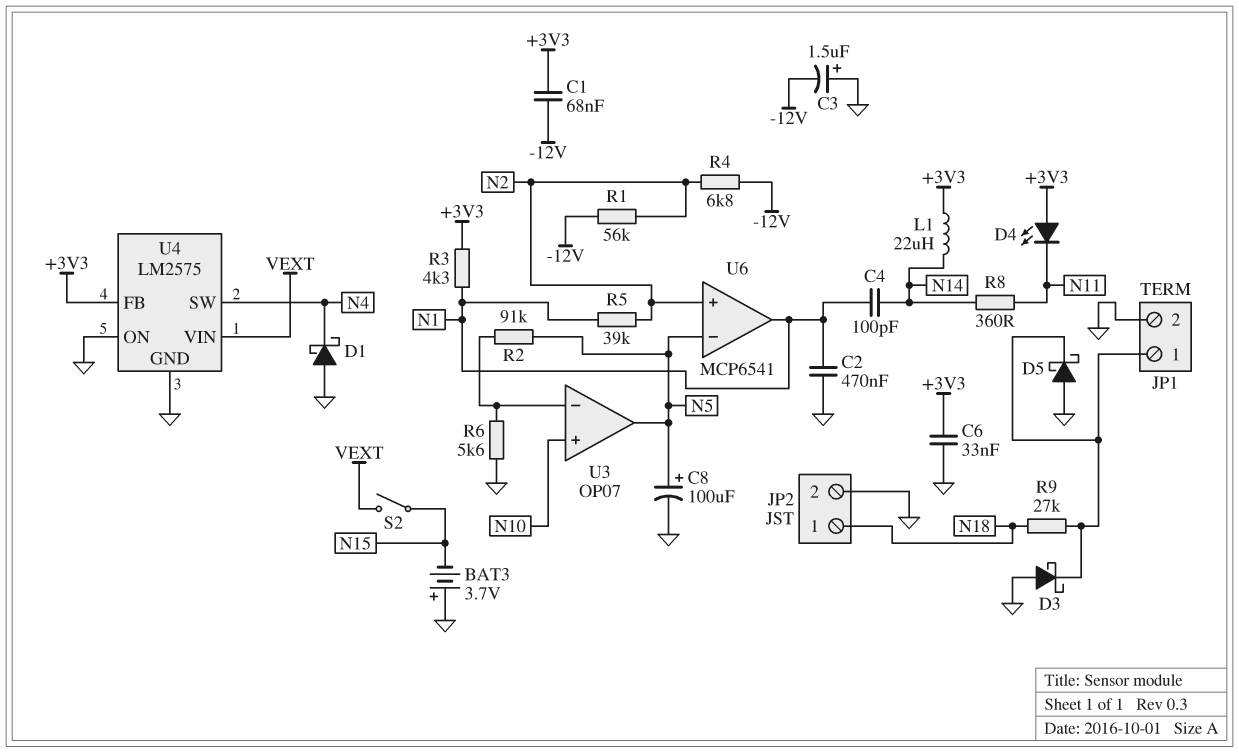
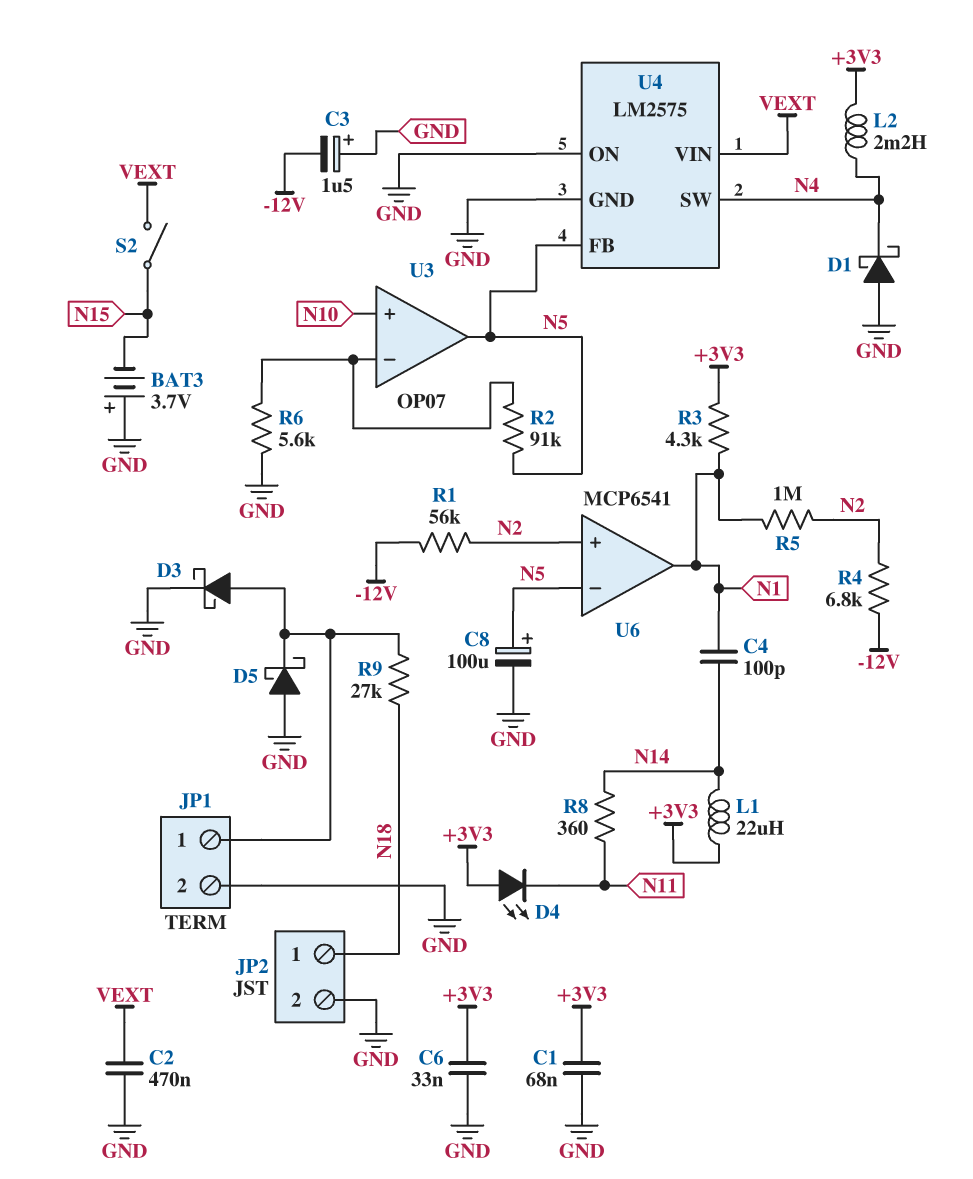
C1: 68nF (+3V3, -12V) -> 68nF (+3V3, GND)
C2: 470nF (GND, N1) -> 470nF (GND, VEXT)
D3: schottky (A GND, K JP1/1) -> schottky (A JP1/1, K GND)
L2: none -> 2.2mH (+3V3, N4)
R5: 39k (N1, N2) -> 1M (N1, N2)
U4 pin FB: +3V3 -> N5

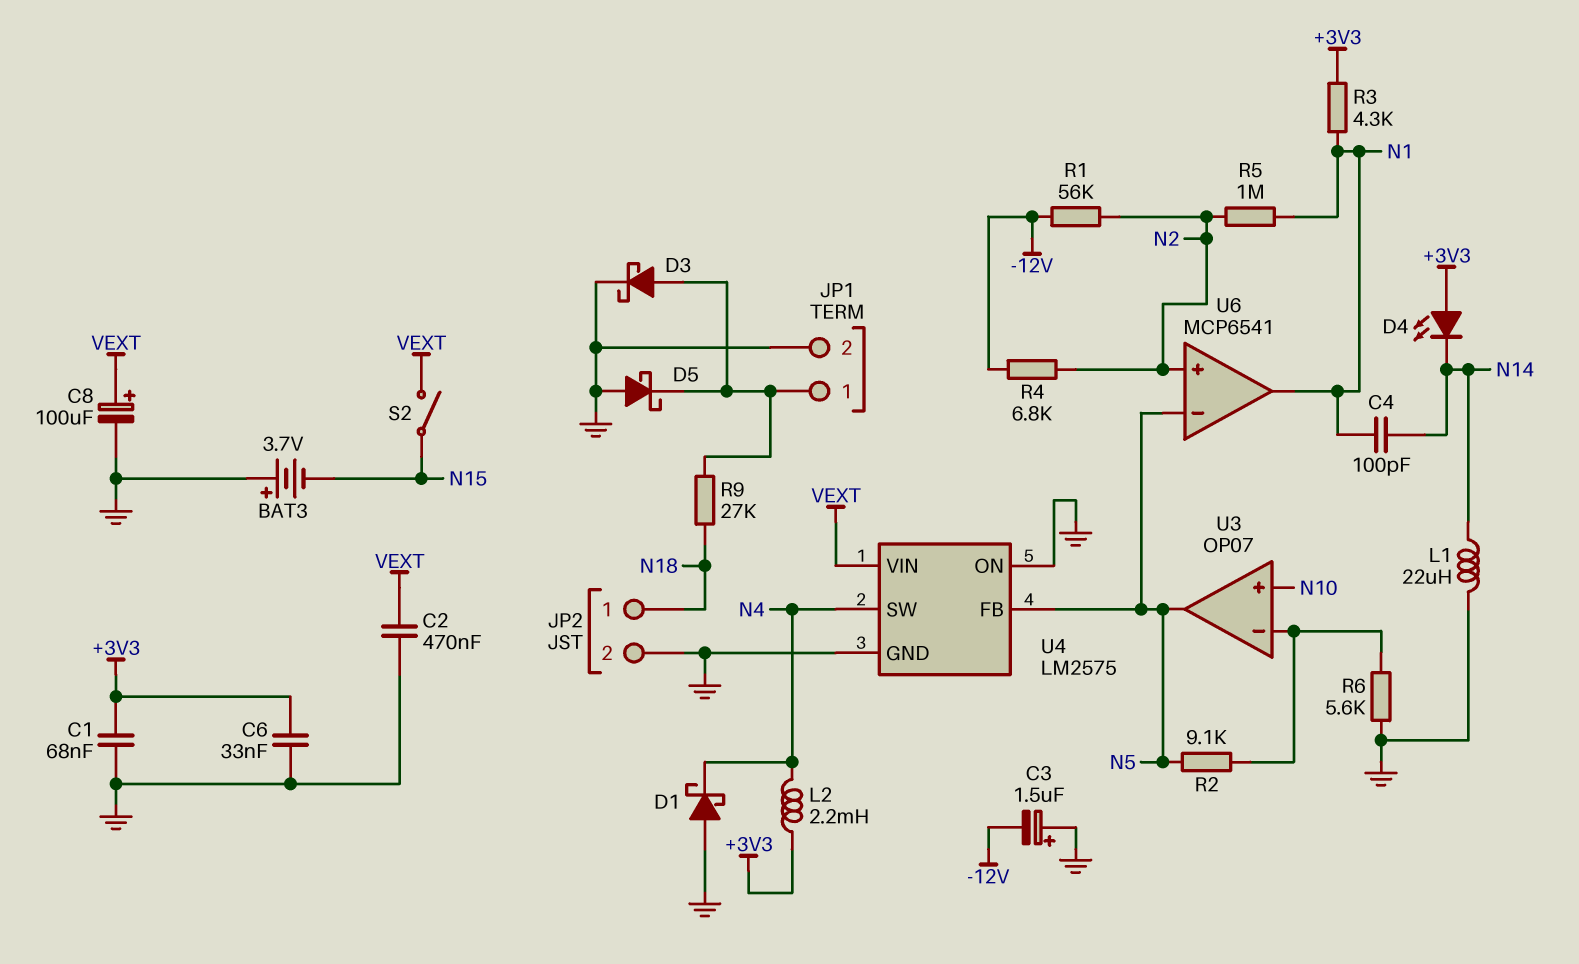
C8: 100uF (plus N5, minus GND) -> 100uF (plus VEXT, minus GND)
D4: LED (A +3V3, K N11) -> LED (A +3V3, K N14)
L1: 22uH (+3V3, N14) -> 22uH (GND, N14)
R2: 91k (N5, U3/in-) -> 9.1k (N5, U3/in-)
R8: 360 (N11, N14) -> none

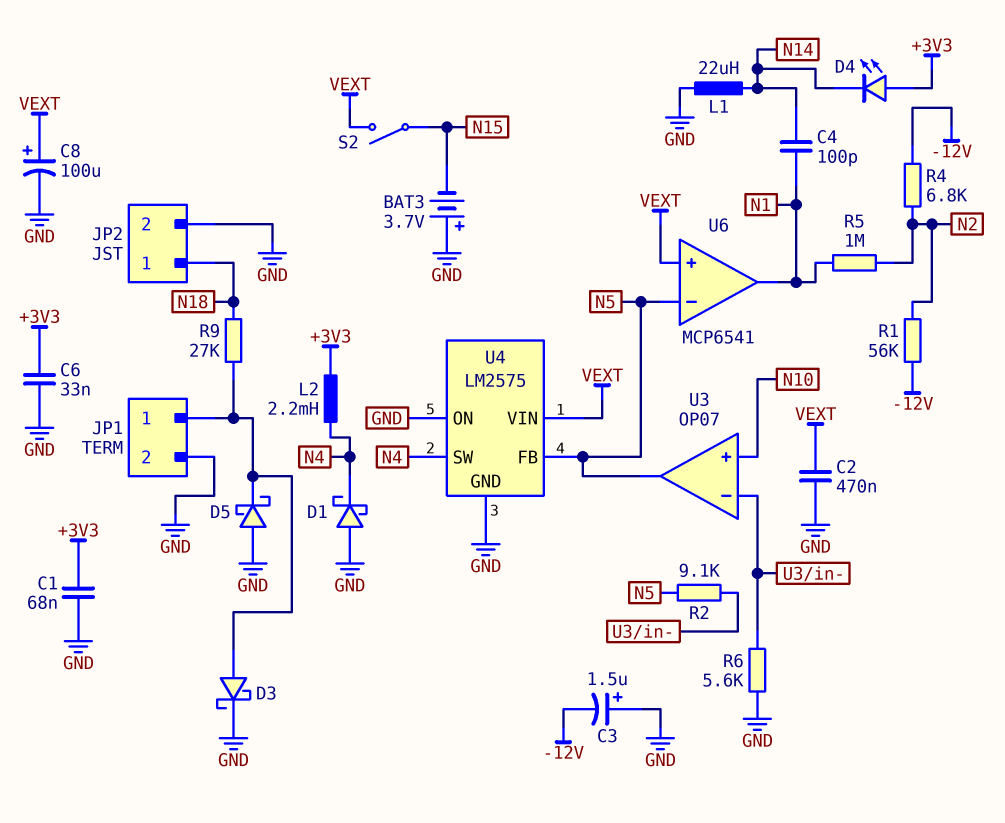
R3: 4.3k (+3V3, N1) -> none
U6 pin in+: N2 -> VEXT

